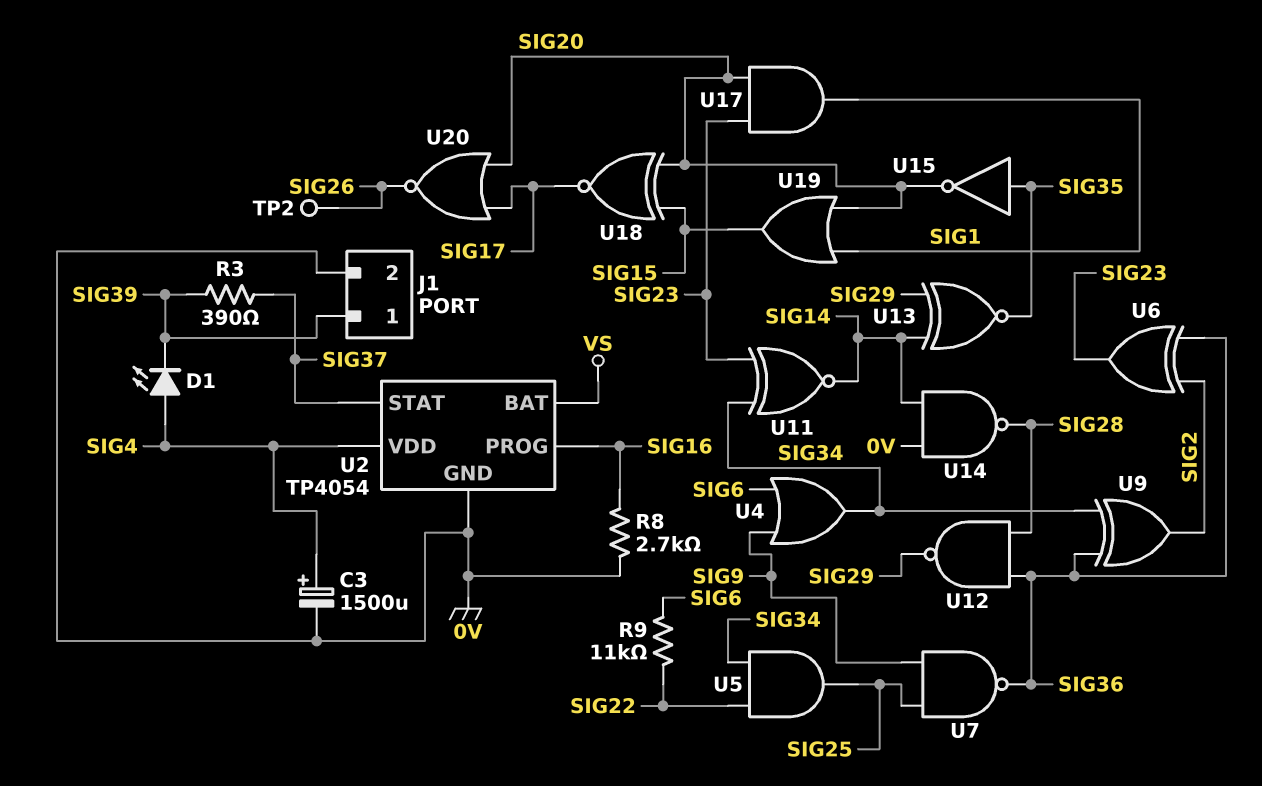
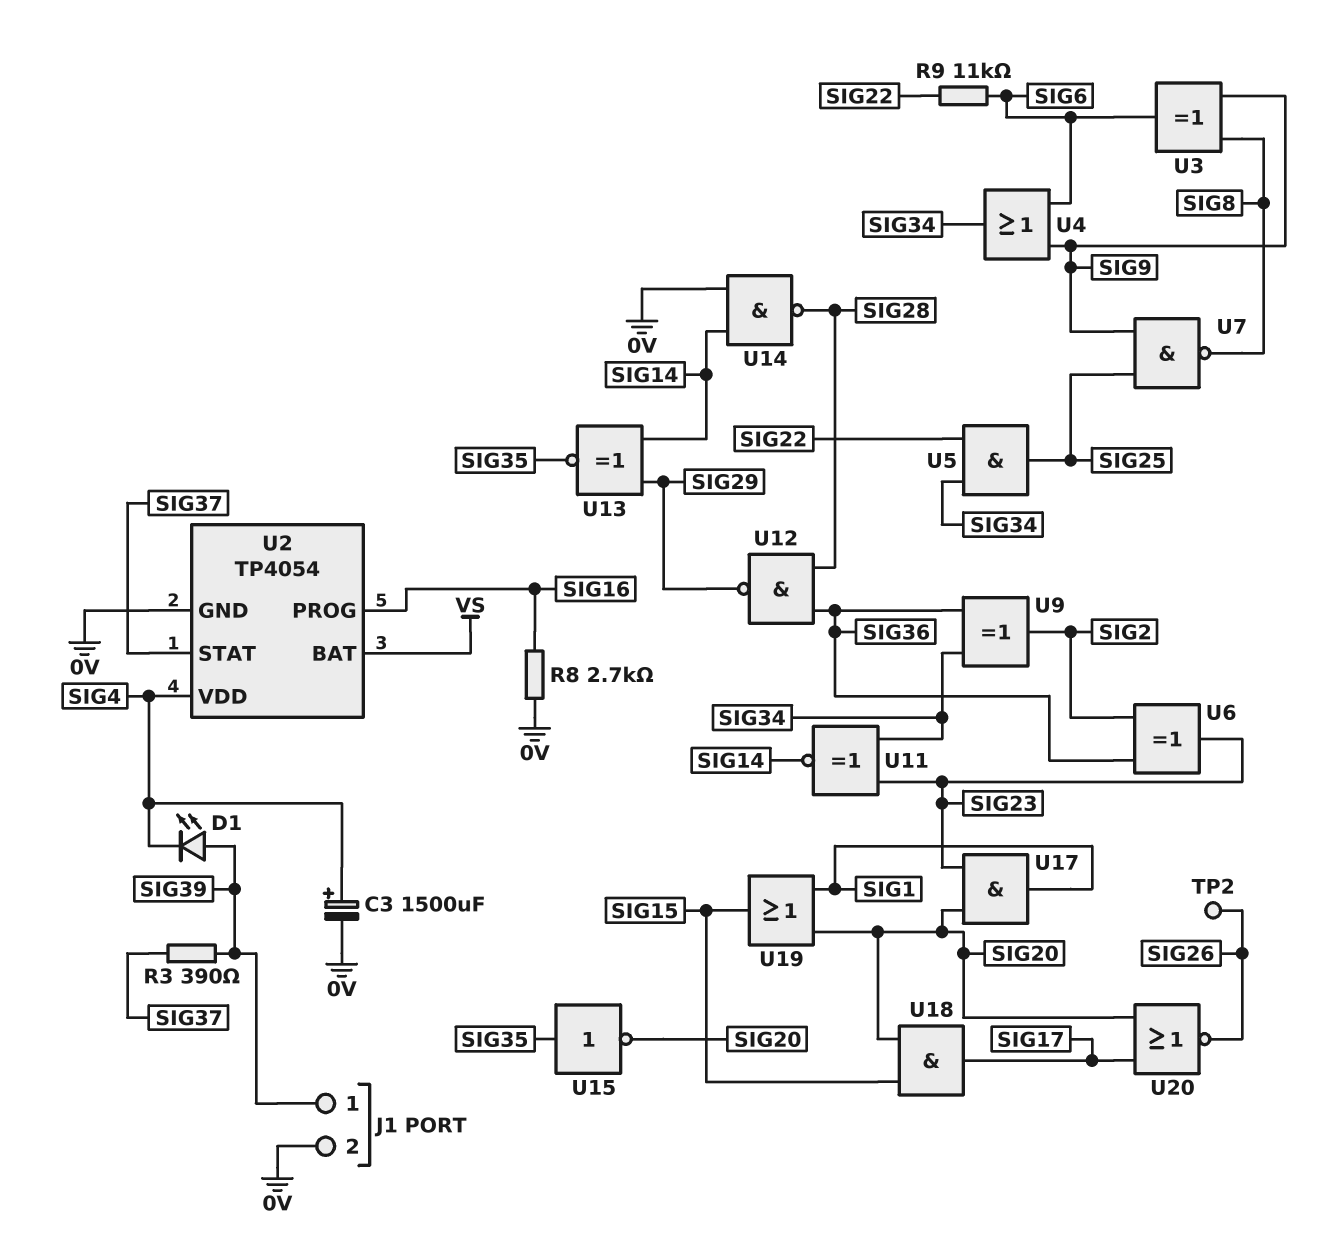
D1: LED (A SIG4, K SIG39) -> LED (A SIG39, K SIG4)
U3: none -> XOR (in SIG8, in SIG9, out SIG6)
U7: NAND (in SIG9, in SIG25, out SIG36) -> NAND (in SIG9, in SIG25, out SIG8)
U18: XNOR (in SIG15, in SIG20, out SIG17) -> AND (in SIG15, in SIG20, out SIG17)

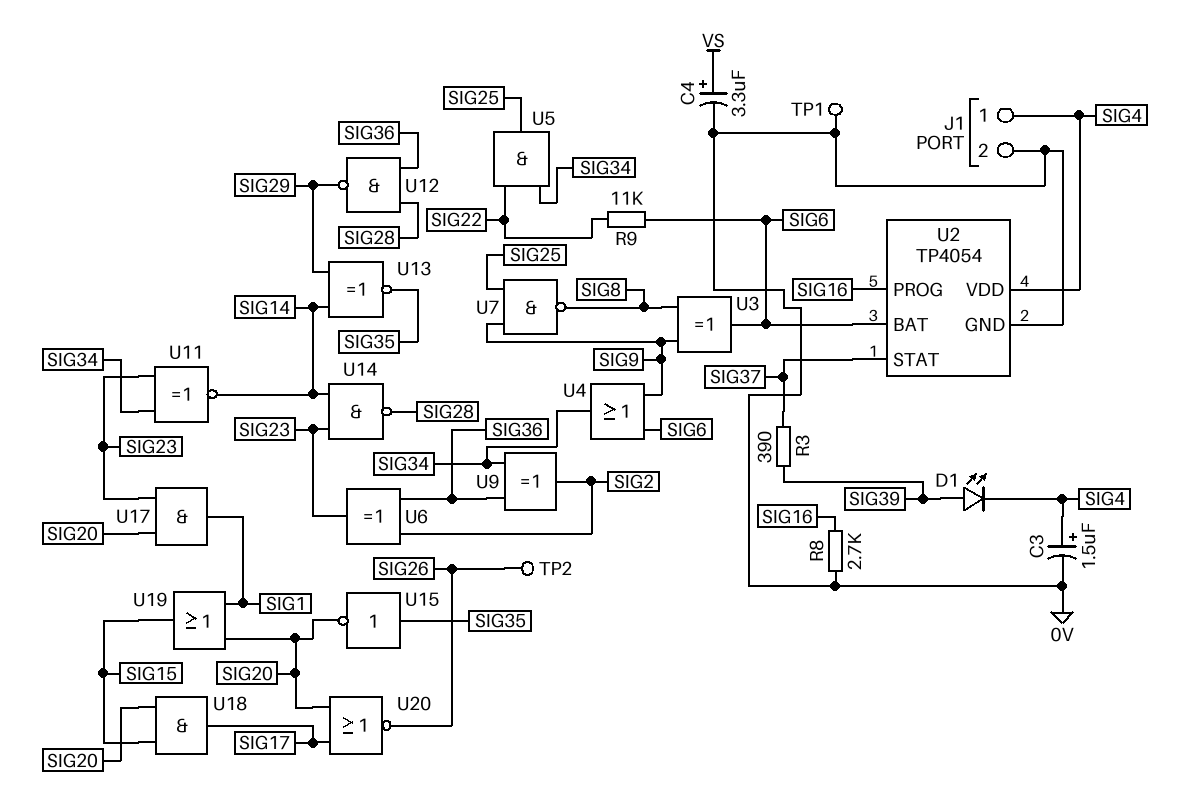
C3: 1500uF (plus SIG4, minus 0V) -> 1.5uF (plus SIG4, minus 0V)
C4: none -> 3.3uF (plus VS, minus 0V)
J1 pin 1: SIG39 -> SIG4
TP1: none -> test point (0V)
U2 pin BAT: VS -> SIG6
U14: NAND (in 0V, in SIG14, out SIG28) -> NAND (in SIG14, in SIG23, out SIG28)

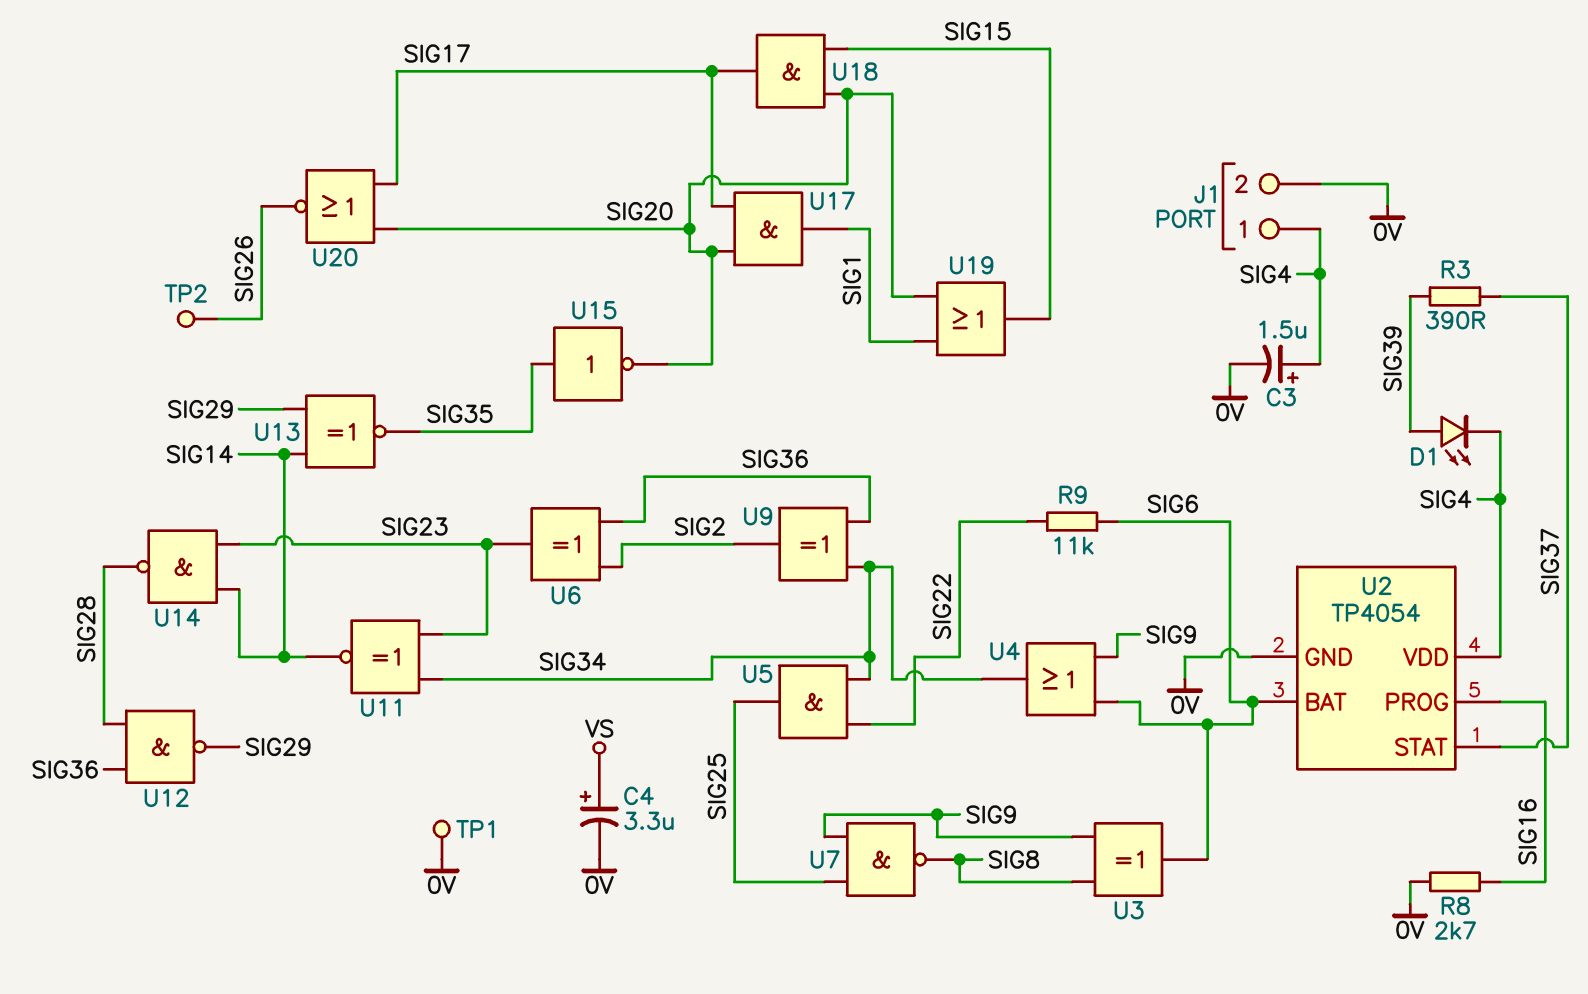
U17: AND (in SIG20, in SIG23, out SIG1) -> AND (in SIG17, in SIG20, out SIG1)

